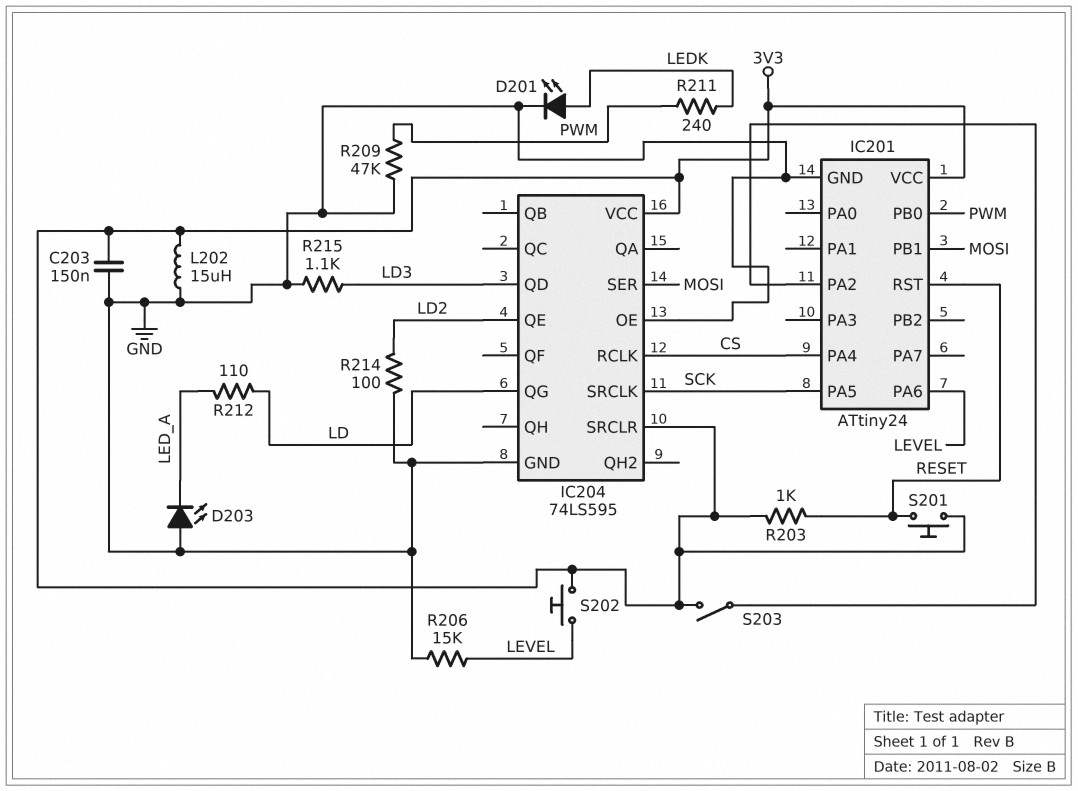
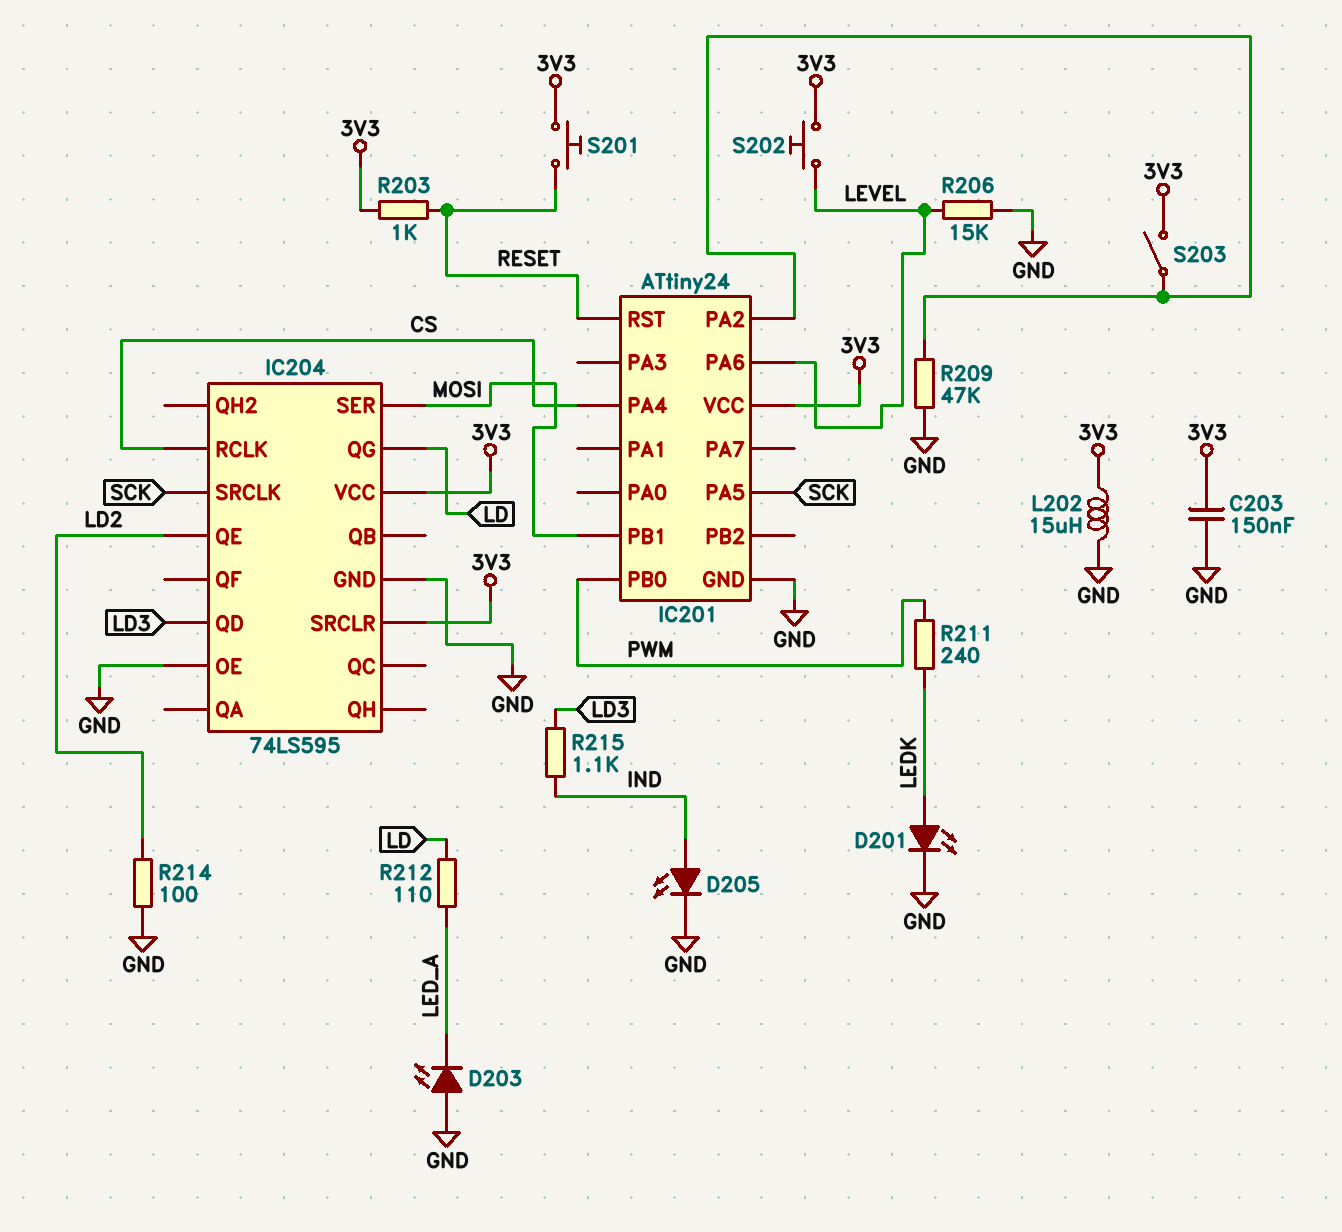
D205: none -> LED (A IND, K GND)
R209: 47k (GND, PWM) -> 47k (GND, IC201/PA2)
R215: 1.1k (GND, LD3) -> 1.1k (IND, LD3)

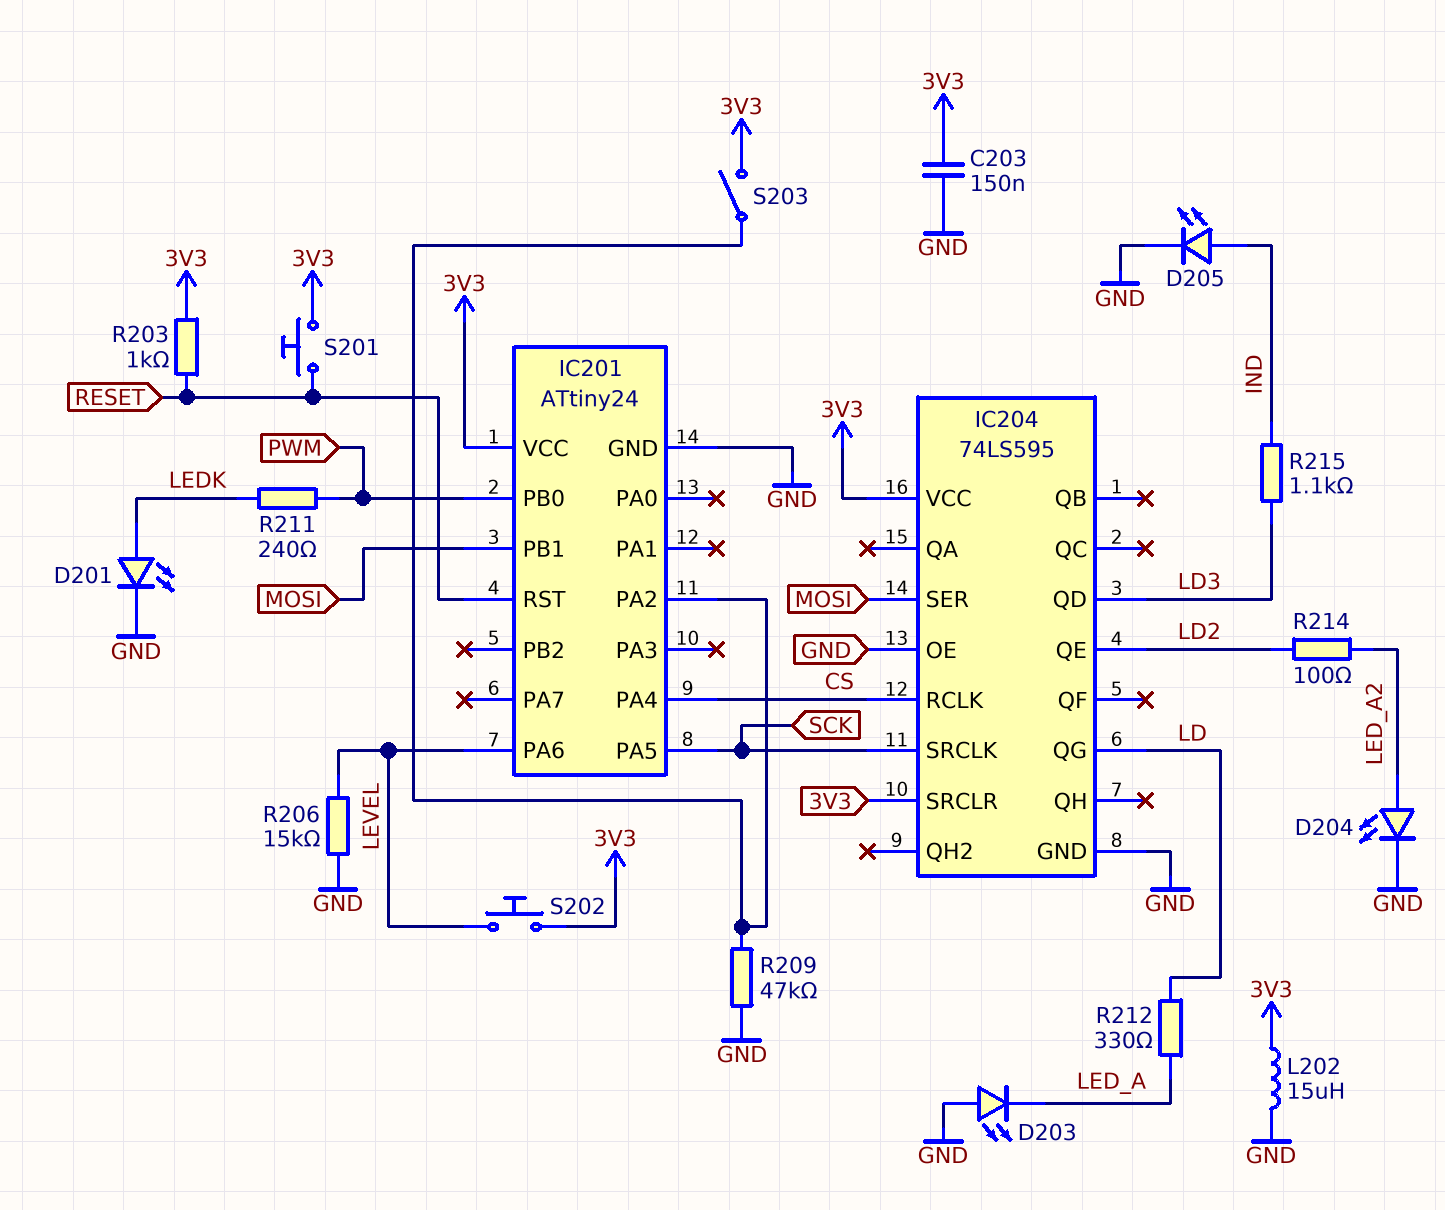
D204: none -> LED (A LED_A2, K GND)
R212: 110 (LD, LED_A) -> 330 (LD, LED_A)
R214: 100 (GND, LD2) -> 100 (LD2, LED_A2)

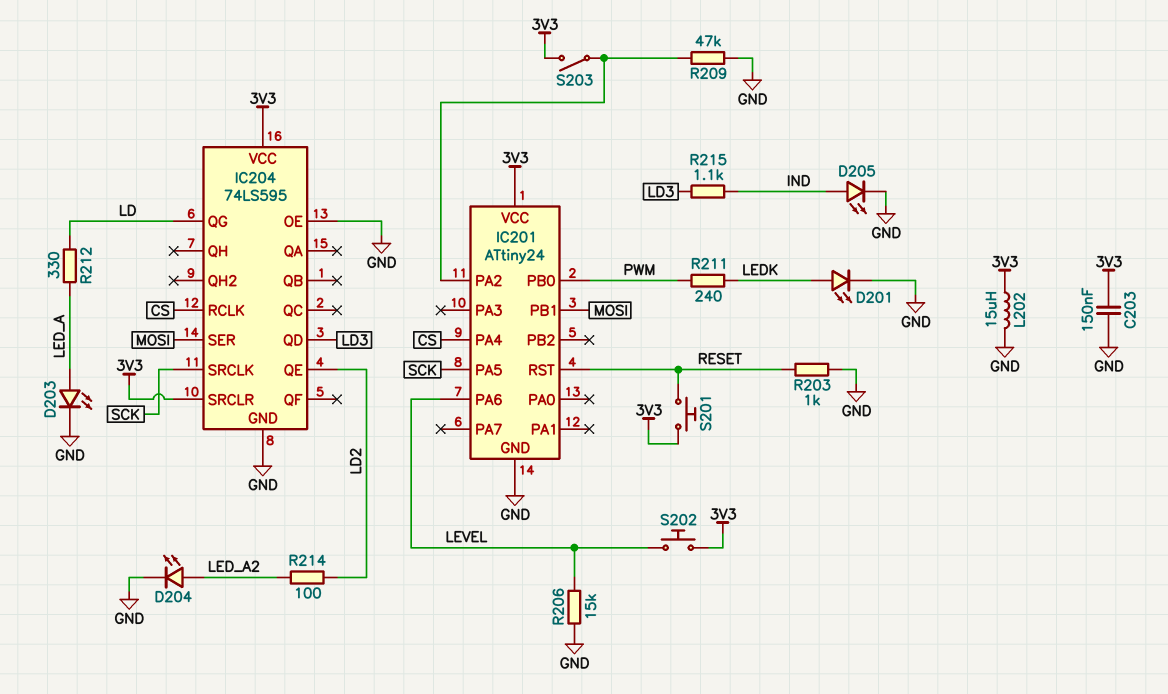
D203: LED (A GND, K LED_A) -> LED (A LED_A, K GND)
R203: 1k (3V3, RESET) -> 1k (GND, RESET)

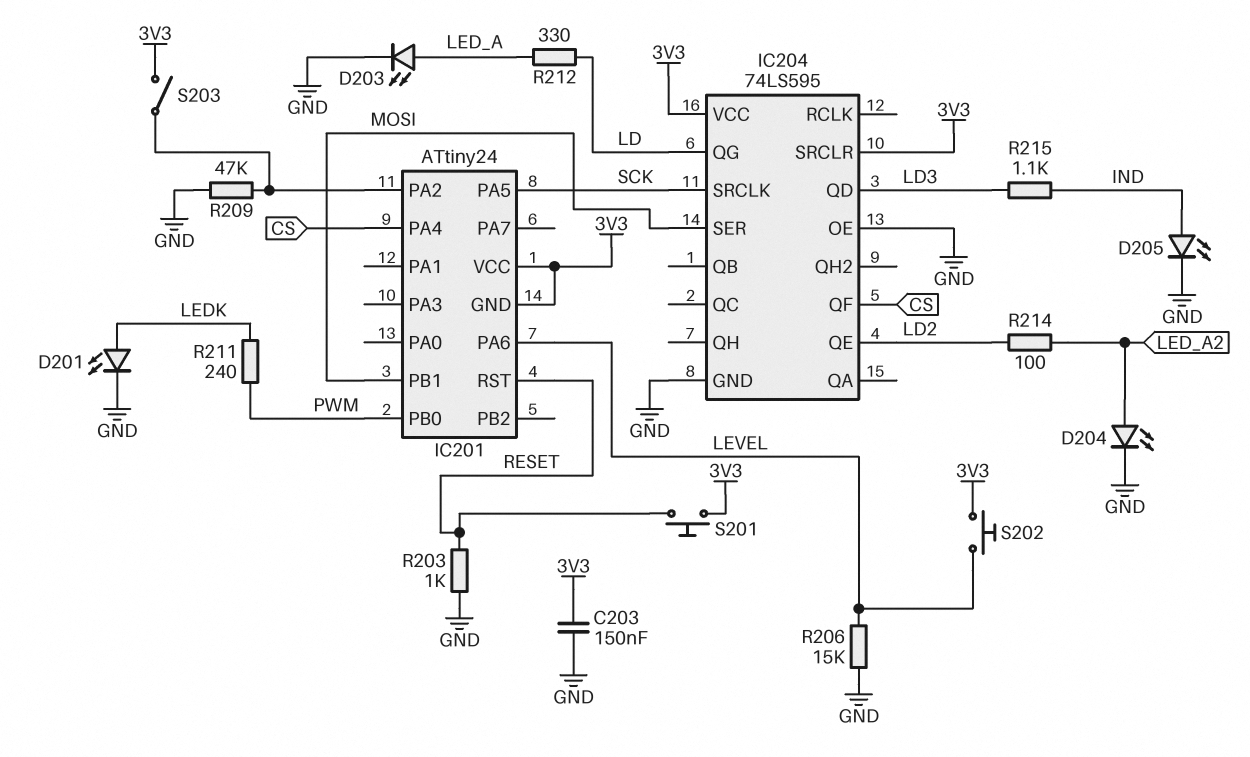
IC201 pin GND: GND -> 3V3
IC204 pin QF: none -> CS
IC204 pin RCLK: CS -> none
L202: 15uH (3V3, GND) -> none

